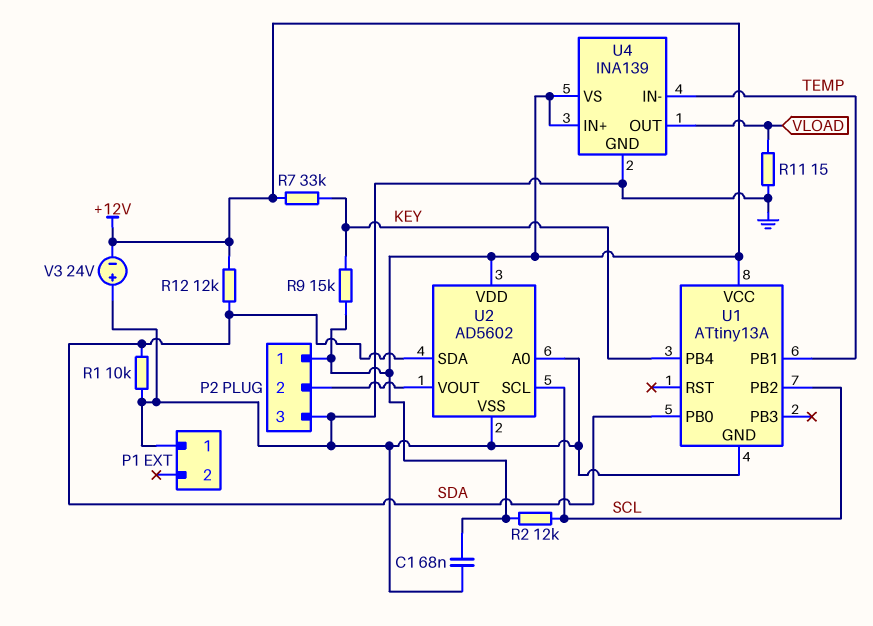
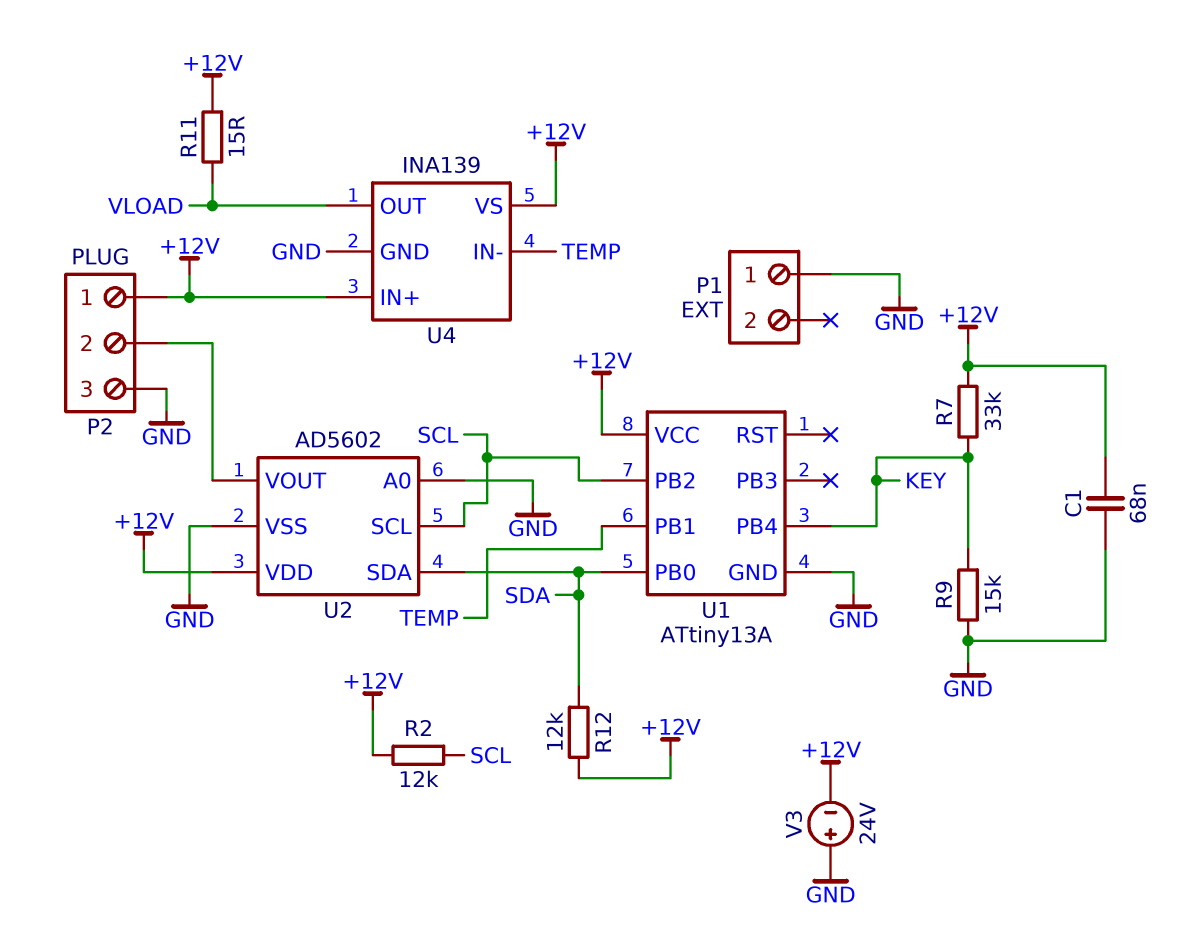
R1: 10k (GND, SDA) -> none
R9: 15k (+12V, KEY) -> 15k (GND, KEY)
R11: 15 (GND, VLOAD) -> 15 (+12V, VLOAD)

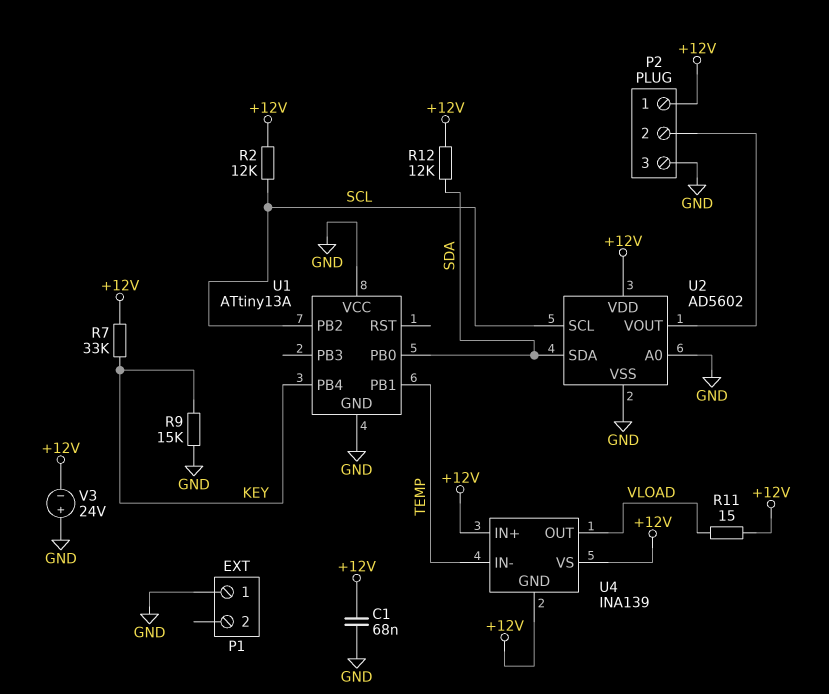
U1 pin VCC: +12V -> GND
U4 pin GND: GND -> +12V

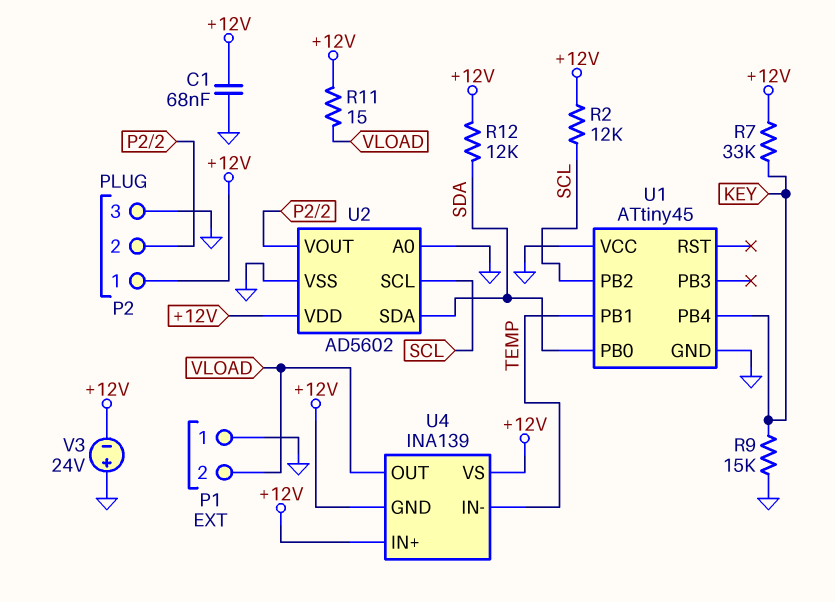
P1 pin 2: none -> VLOAD
U1: ATtiny13A -> ATtiny45

